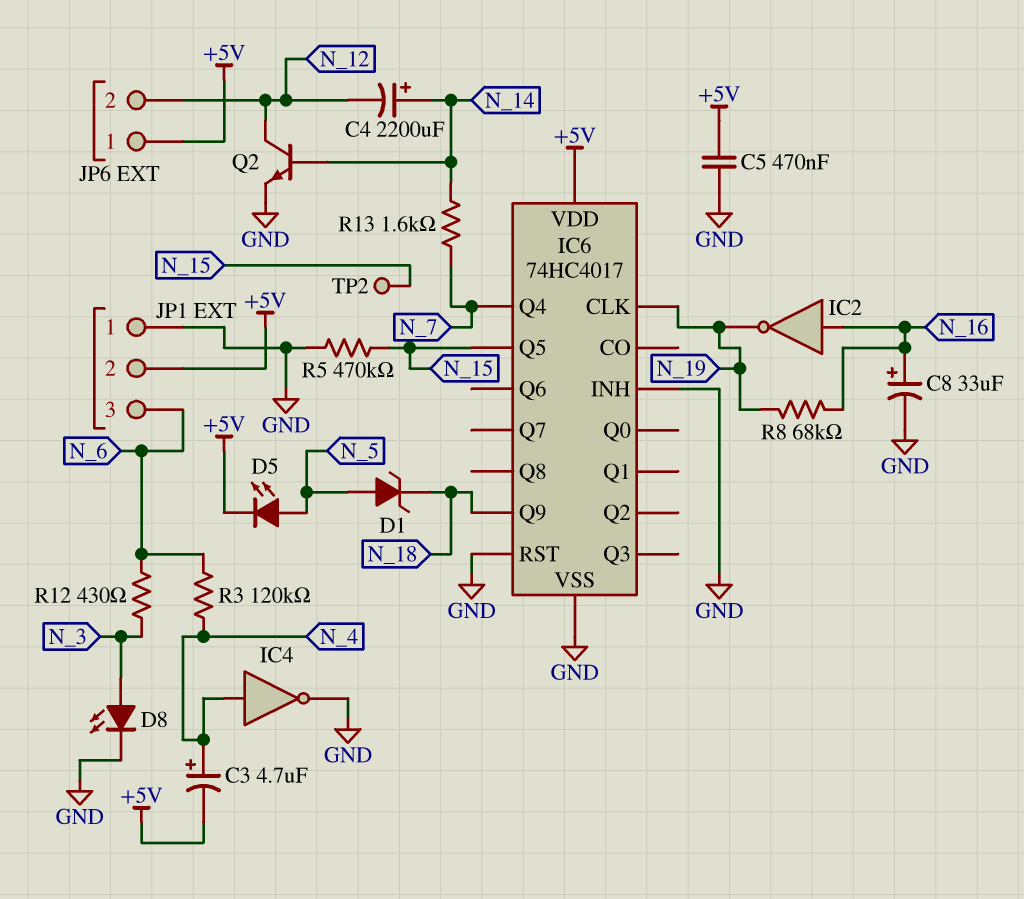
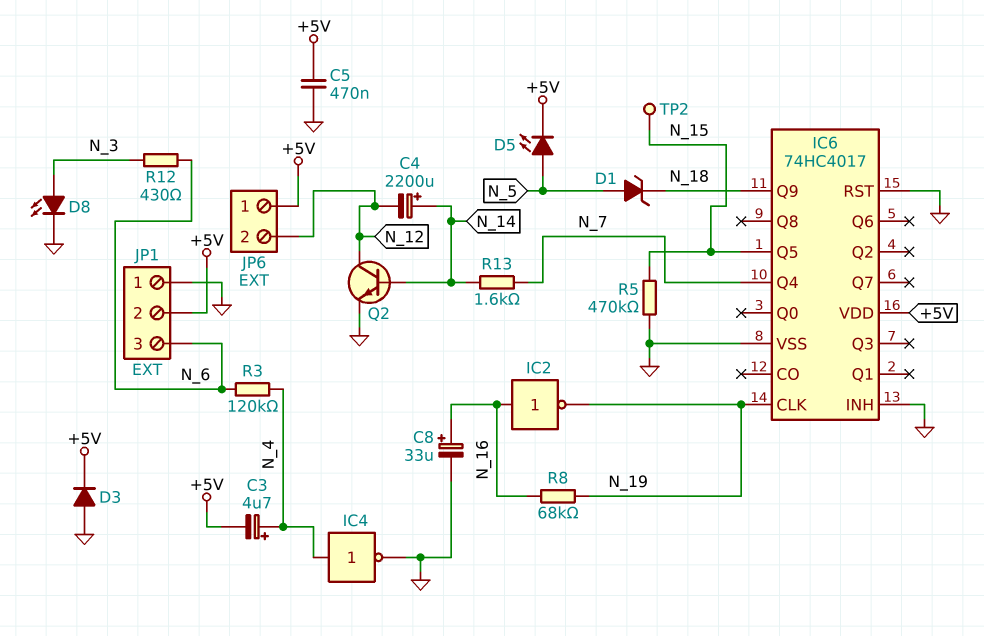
D3: none -> diode (A GND, K +5V)

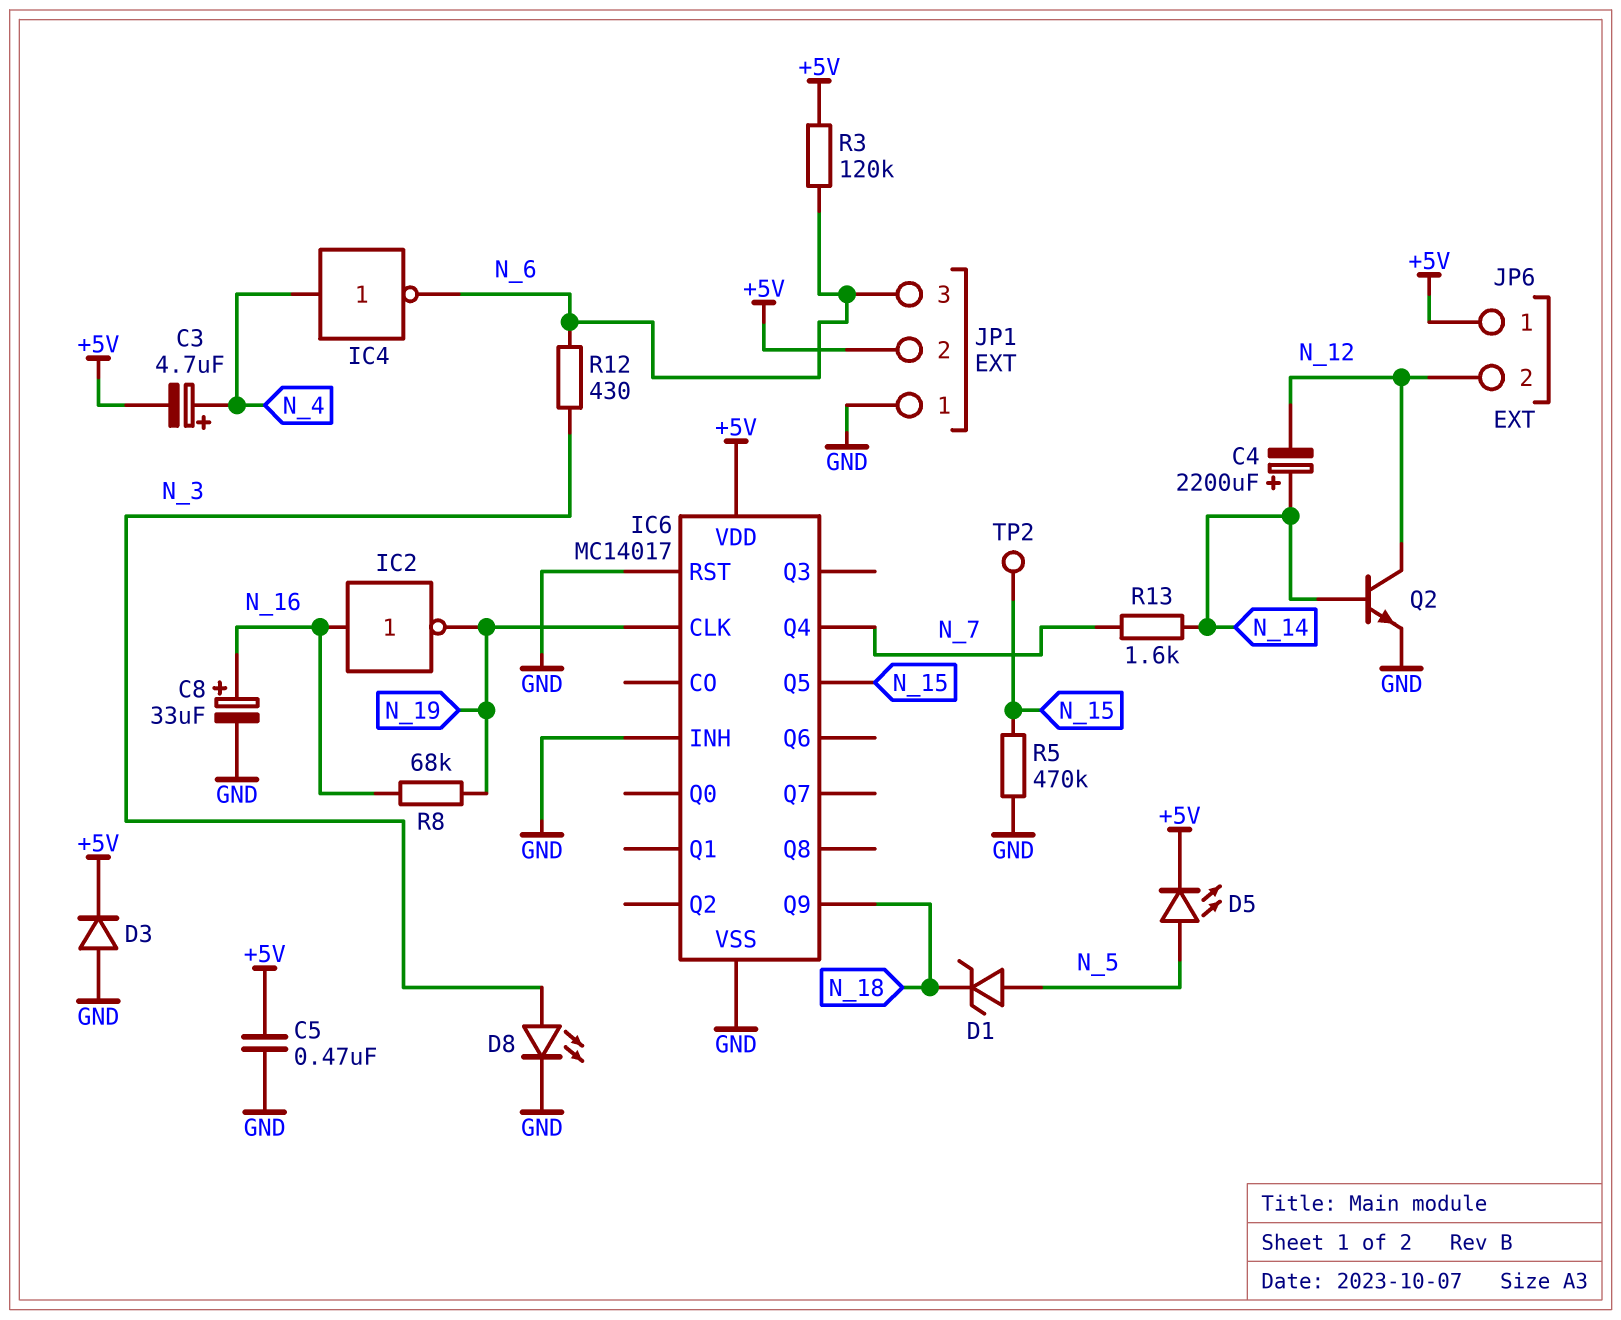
IC4: NOT (in N_4, out GND) -> NOT (in N_4, out N_6)
IC6: 74HC4017 -> MC14017
R3: 120k (N_4, N_6) -> 120k (+5V, N_6)

